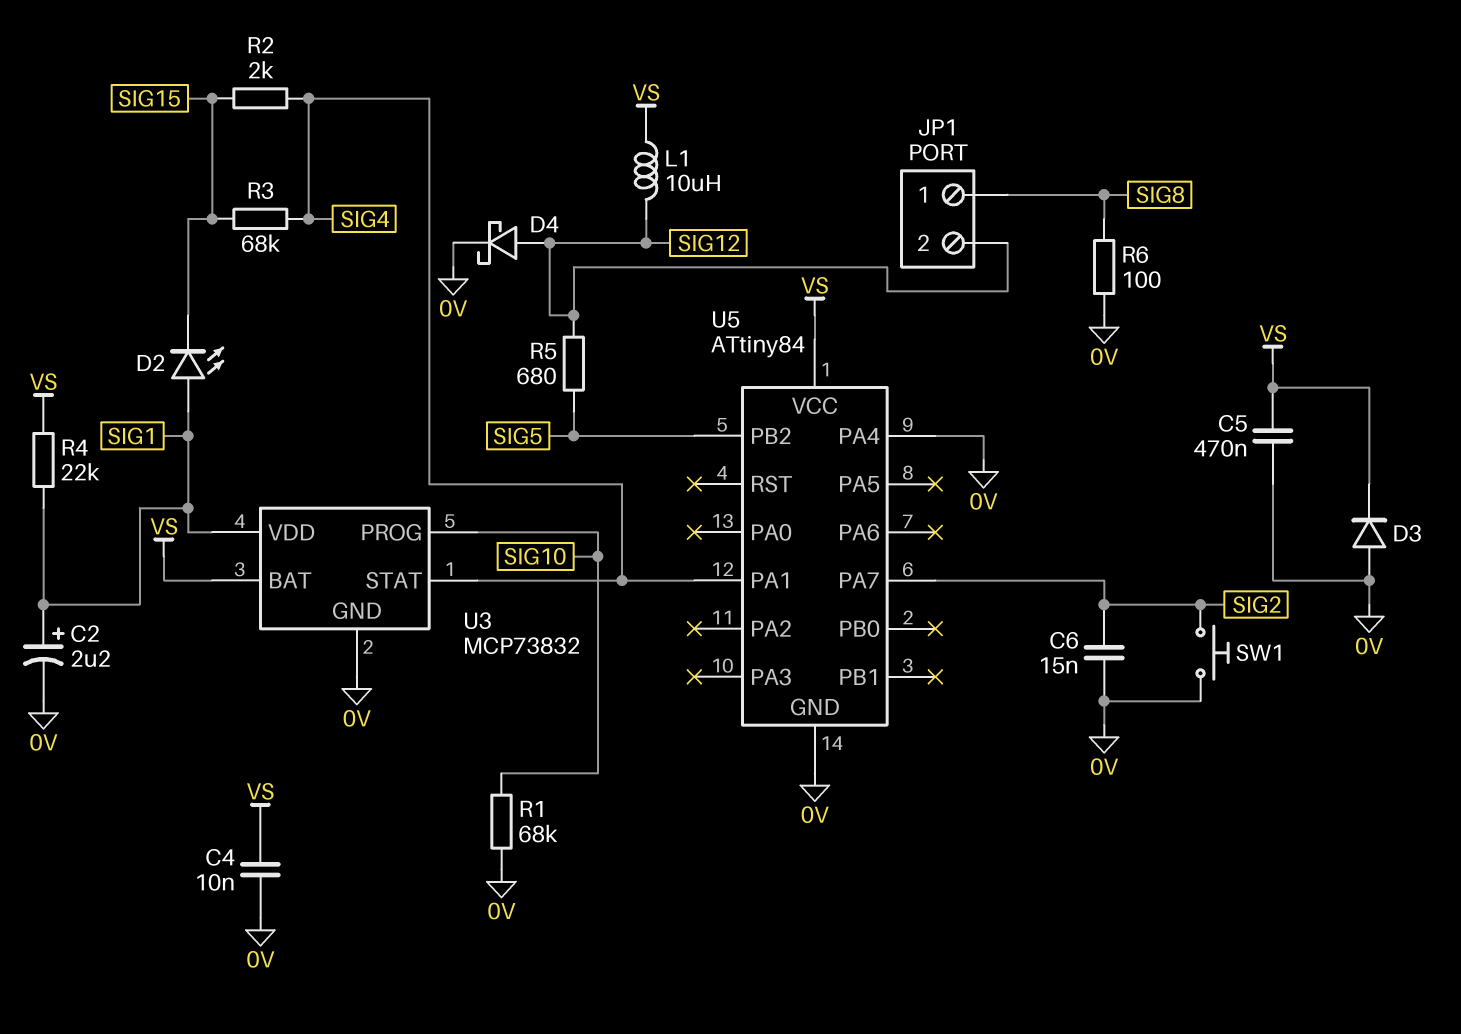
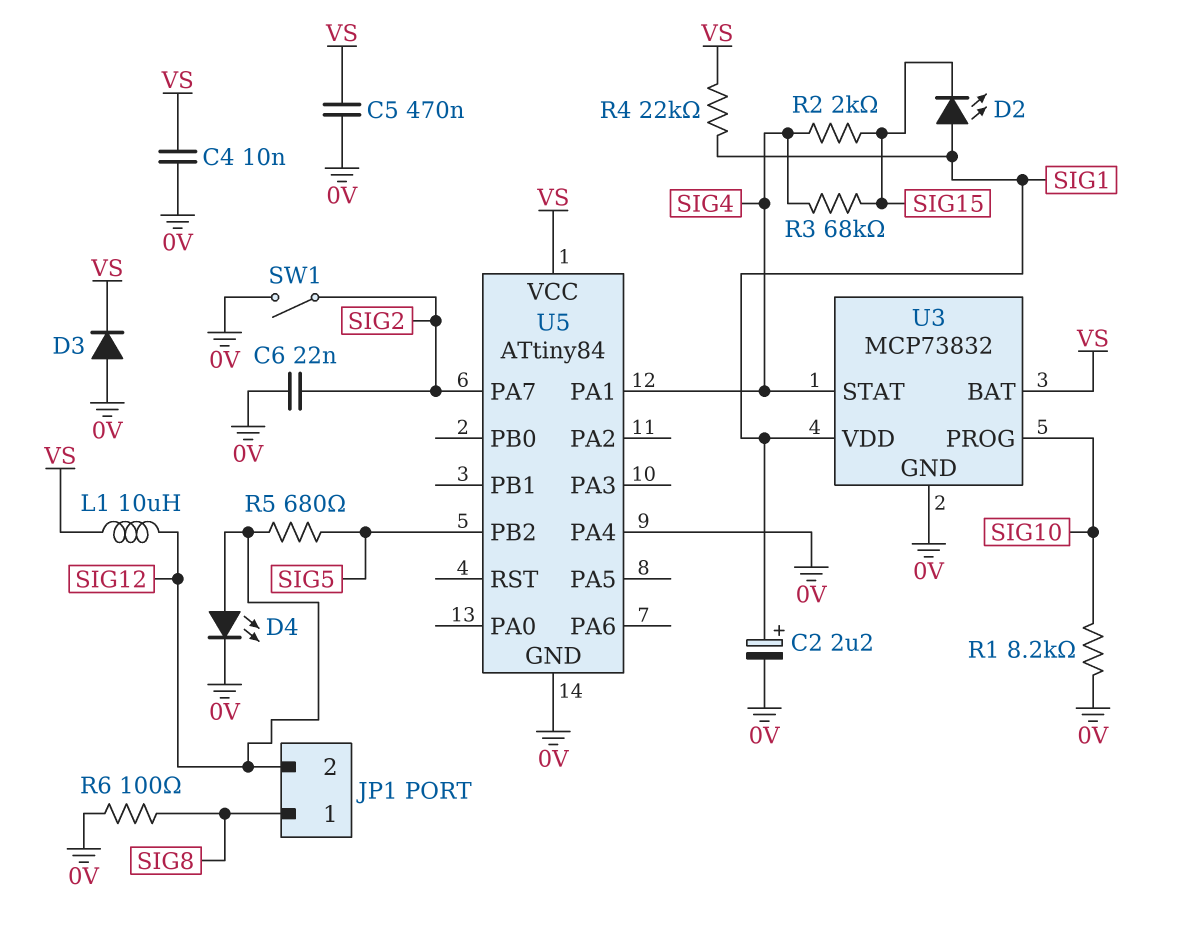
C6: 15nF (0V, SIG2) -> 22nF (0V, SIG2)
D4: schottky (A SIG12, K 0V) -> LED (A SIG12, K 0V)
R1: 68k (0V, SIG10) -> 8.2k (0V, SIG10)
SW1: button (0V, SIG2) -> switch (0V, SIG2)

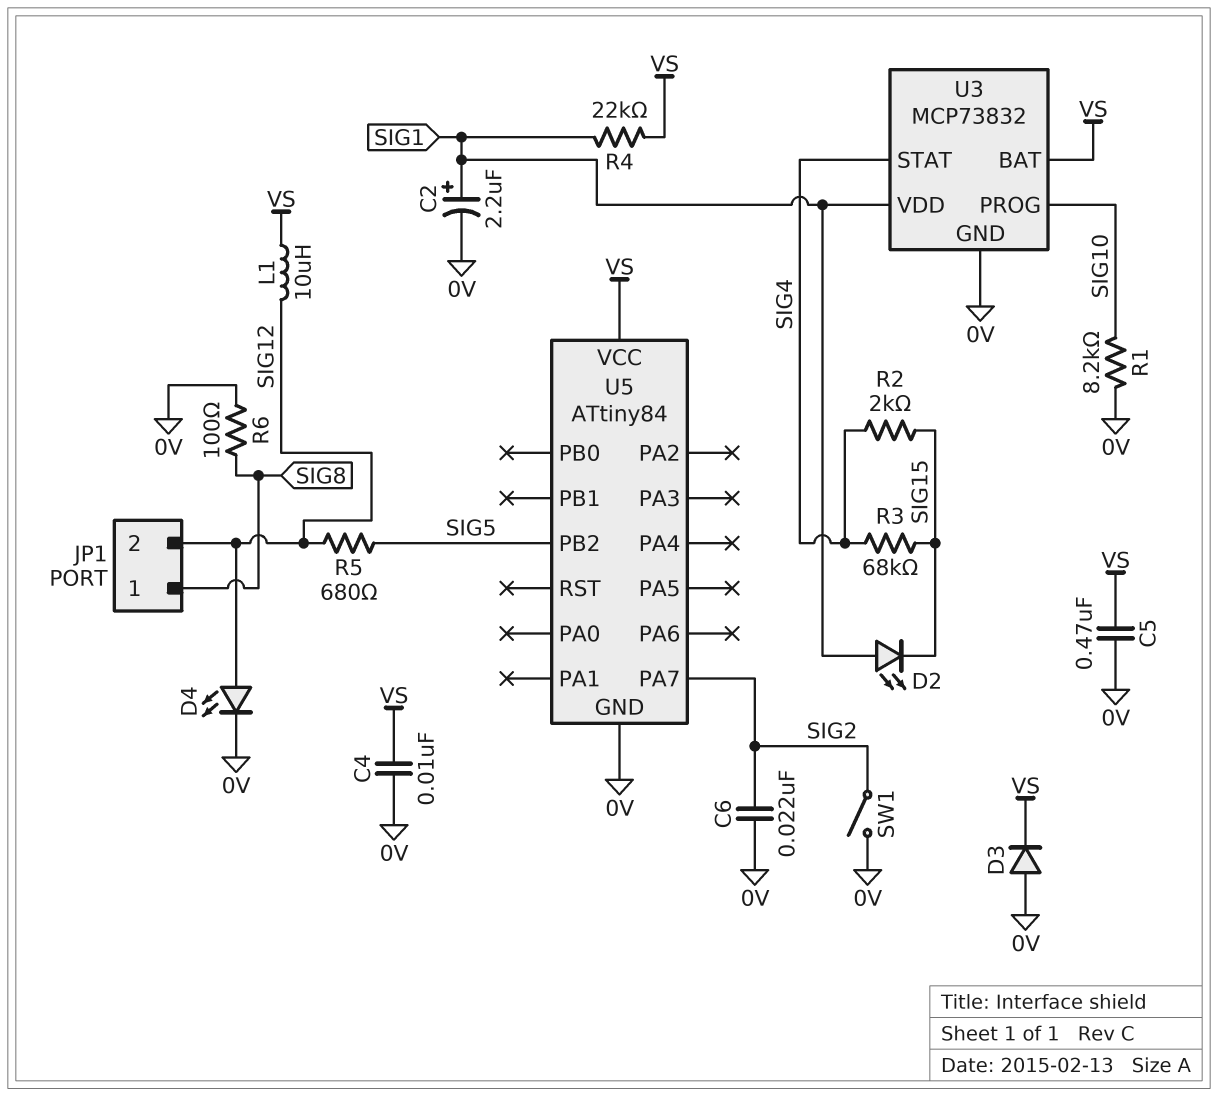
U5 pin PA1: SIG4 -> none
U5 pin PA4: 0V -> none

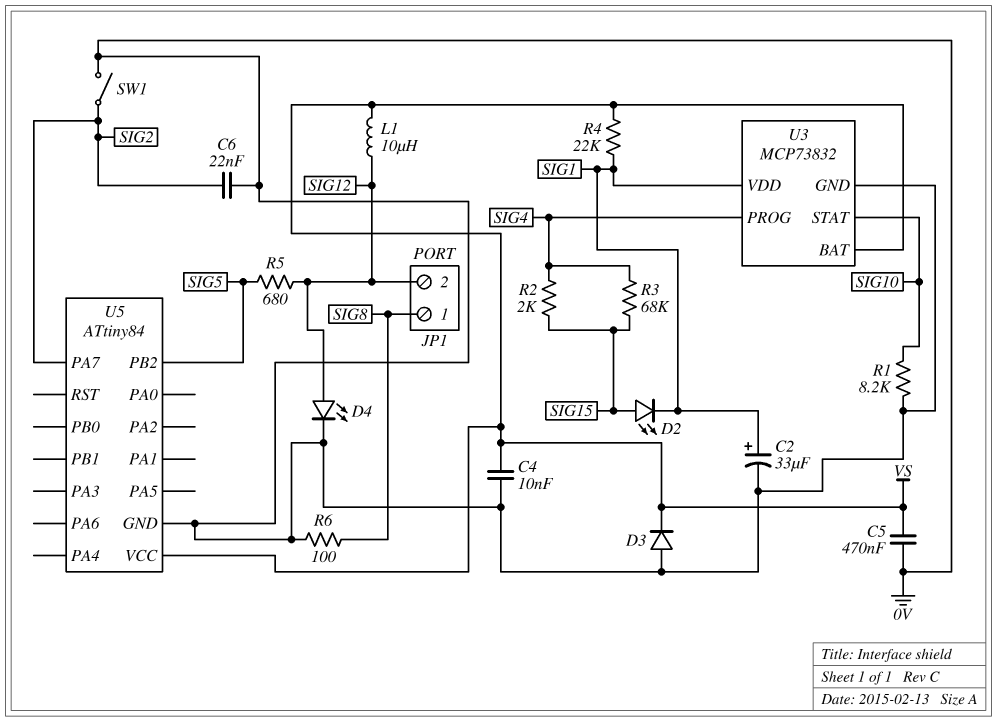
C2: 2.2uF (plus SIG1, minus 0V) -> 33uF (plus SIG1, minus 0V)
D2: LED (A SIG1, K SIG15) -> LED (A SIG15, K SIG1)
U3 pin PROG: SIG10 -> SIG4
U3 pin STAT: SIG4 -> SIG10

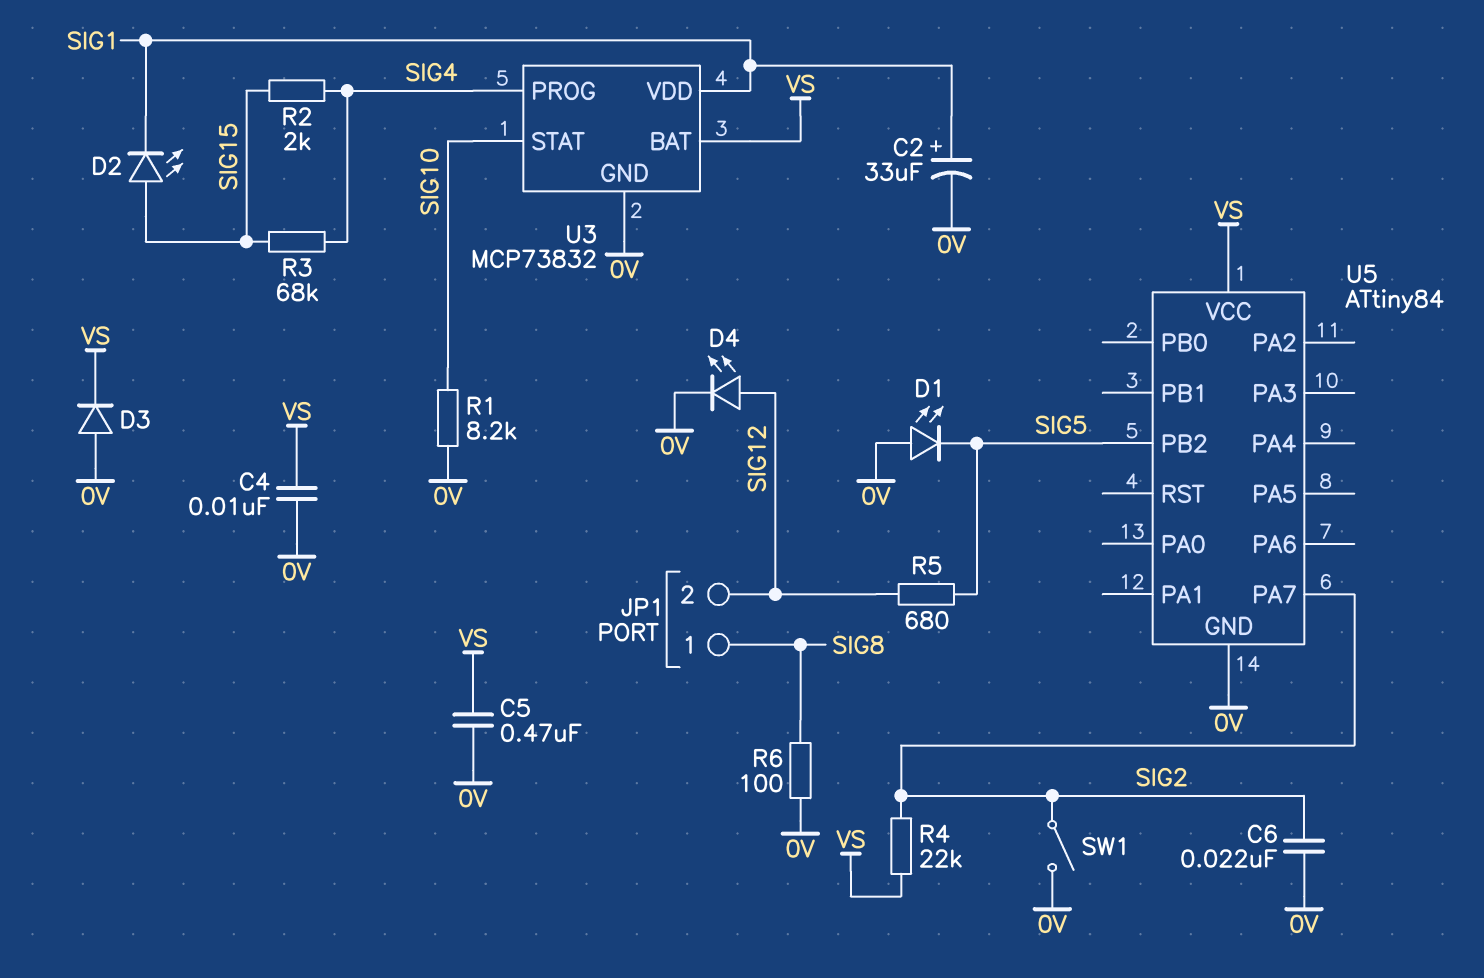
D1: none -> LED (A 0V, K SIG5)
L1: 10uH (SIG12, VS) -> none
R4: 22k (SIG1, VS) -> 22k (SIG2, VS)

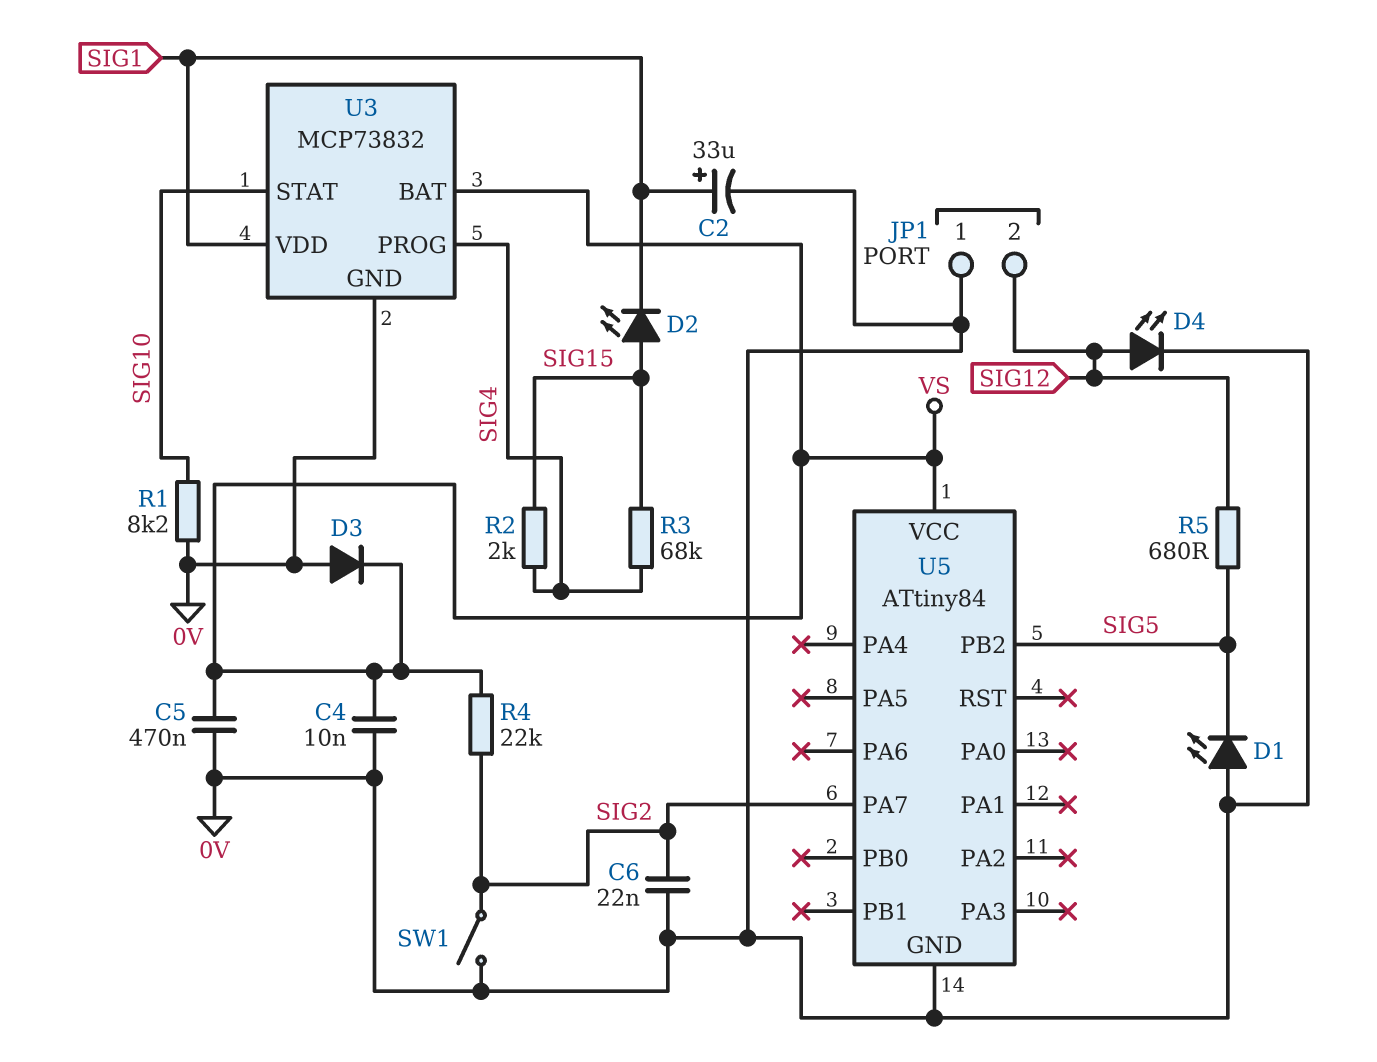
JP1 pin 1: SIG8 -> 0V
R6: 100 (0V, SIG8) -> none

